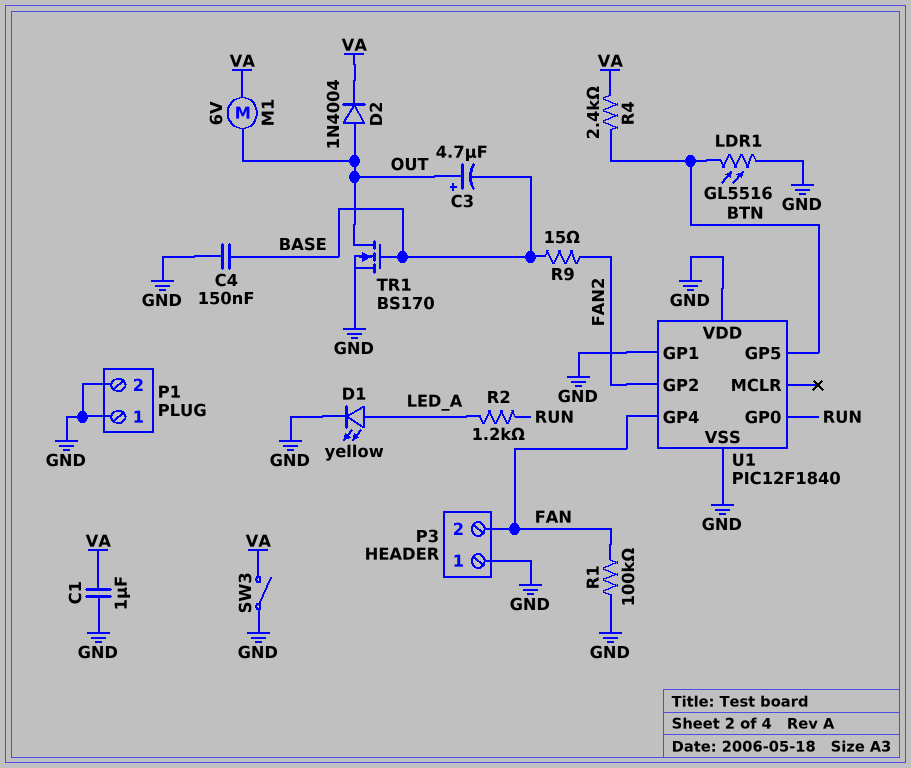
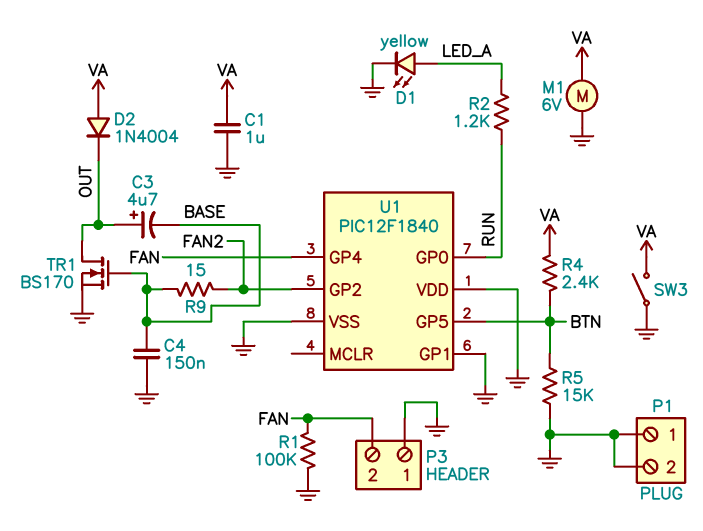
D2: diode 1N4004 (A OUT, K VA) -> diode 1N4004 (A VA, K OUT)
LDR1: GL5516 (BTN, GND) -> none
M1: motor 6V (OUT, VA) -> motor 6V (GND, VA)
R5: none -> 15k (BTN, GND)

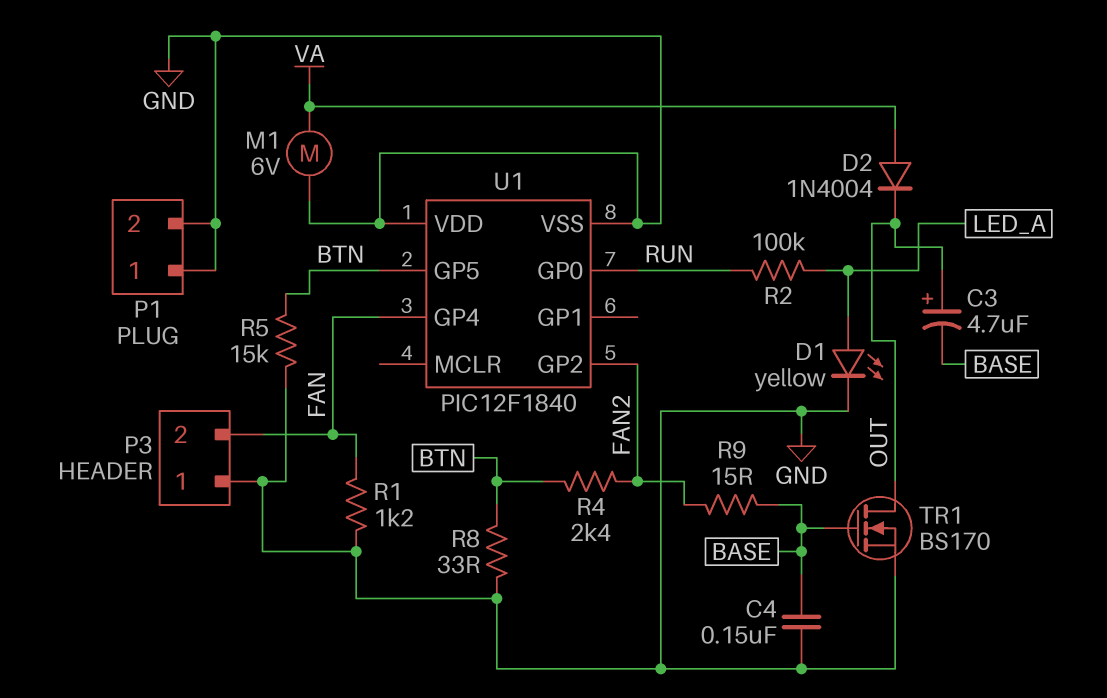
C1: 1uF (GND, VA) -> none
R1: 100k (FAN, GND) -> 1.2k (FAN, GND)
R2: 1.2k (LED_A, RUN) -> 100k (LED_A, RUN)
R4: 2.4k (BTN, VA) -> 2.4k (BTN, FAN2)
R8: none -> 33 (BTN, GND)
SW3: switch (GND, VA) -> none
U1 pin GP1: GND -> none

